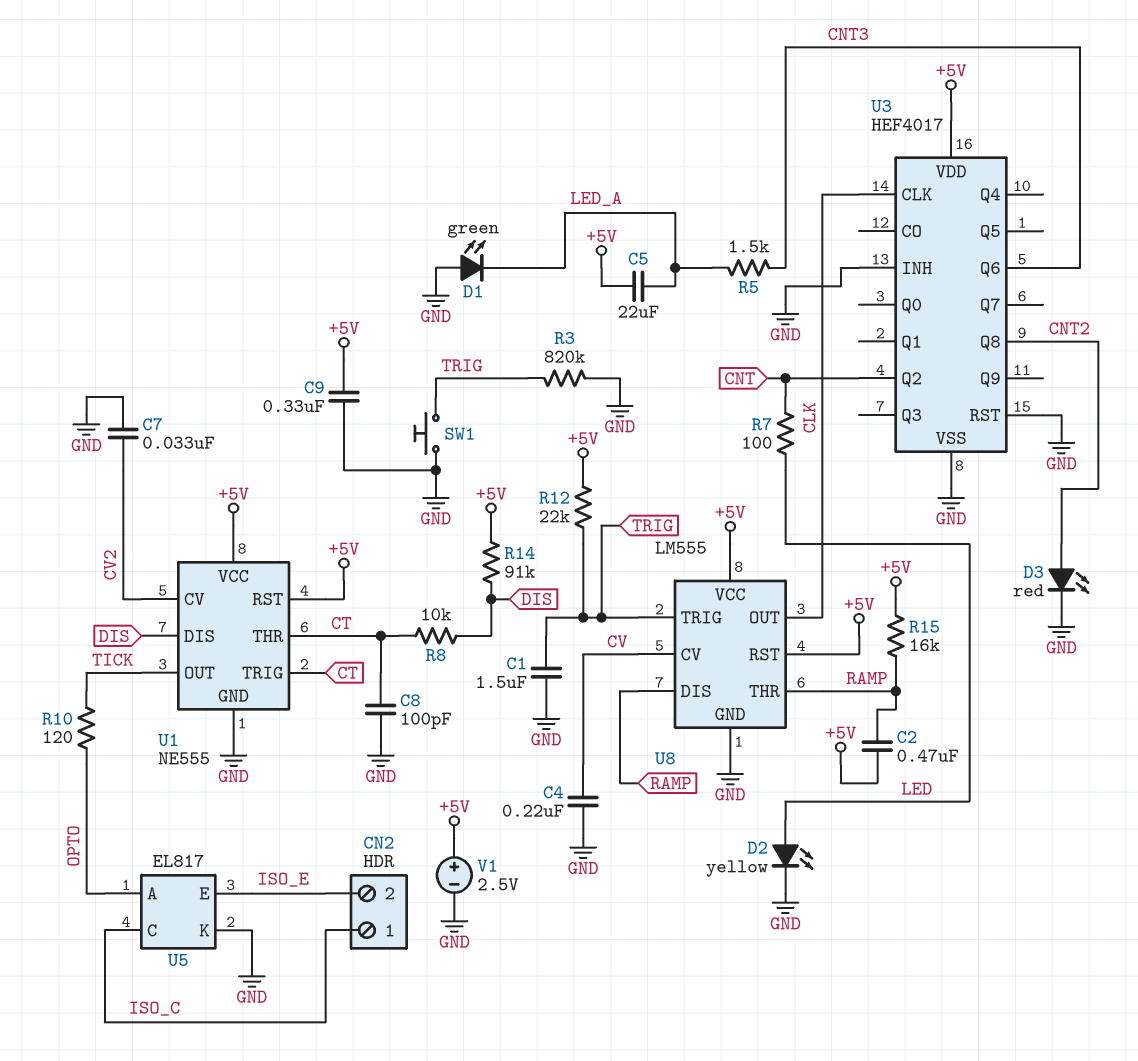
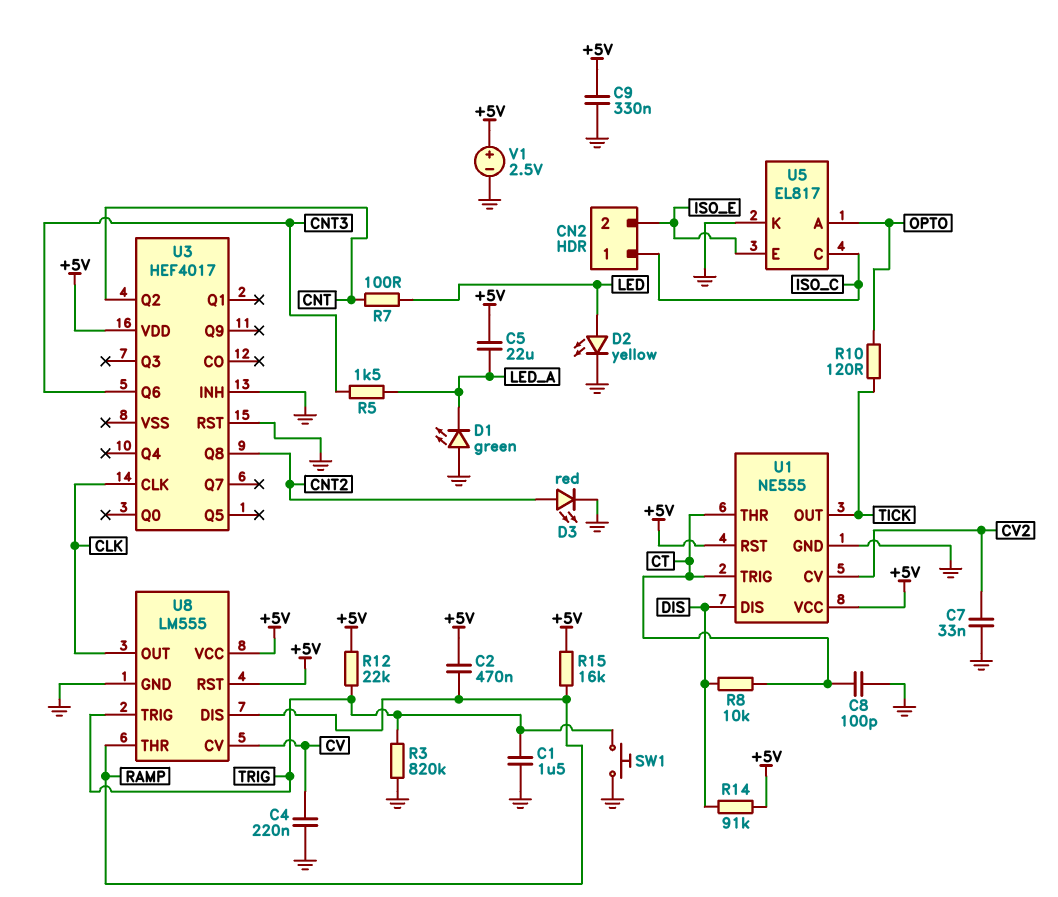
U3 pin VSS: GND -> none

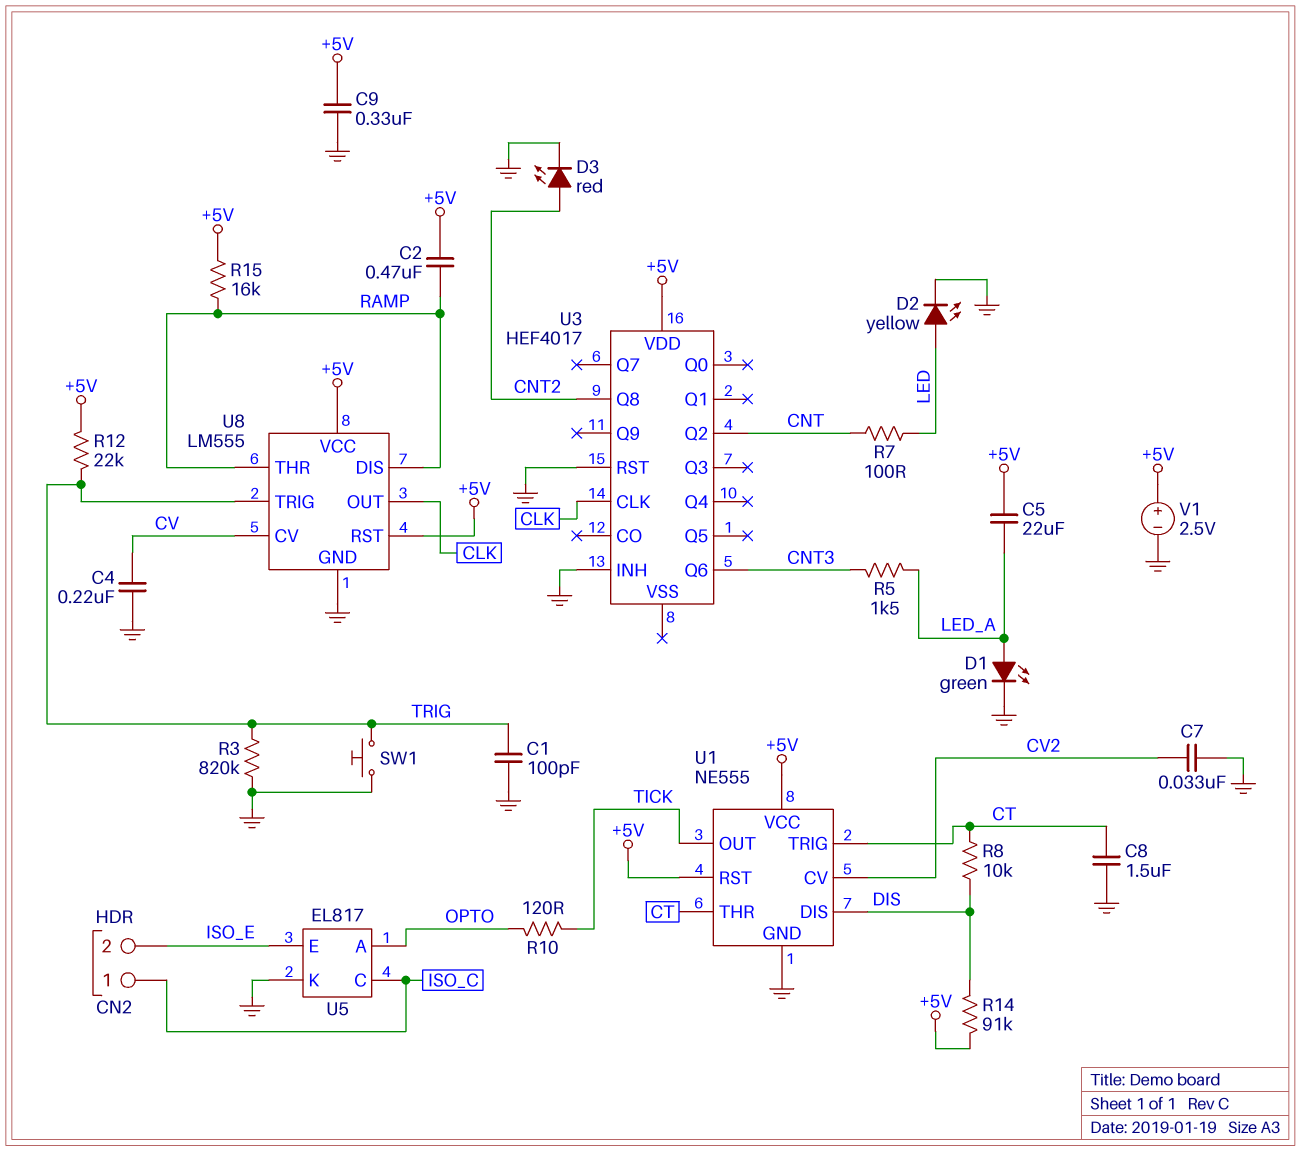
C1: 1.5uF (GND, TRIG) -> 100pF (GND, TRIG)
C8: 100pF (CT, GND) -> 1.5uF (CT, GND)
D1: LED green (A GND, K LED_A) -> LED green (A LED_A, K GND)

